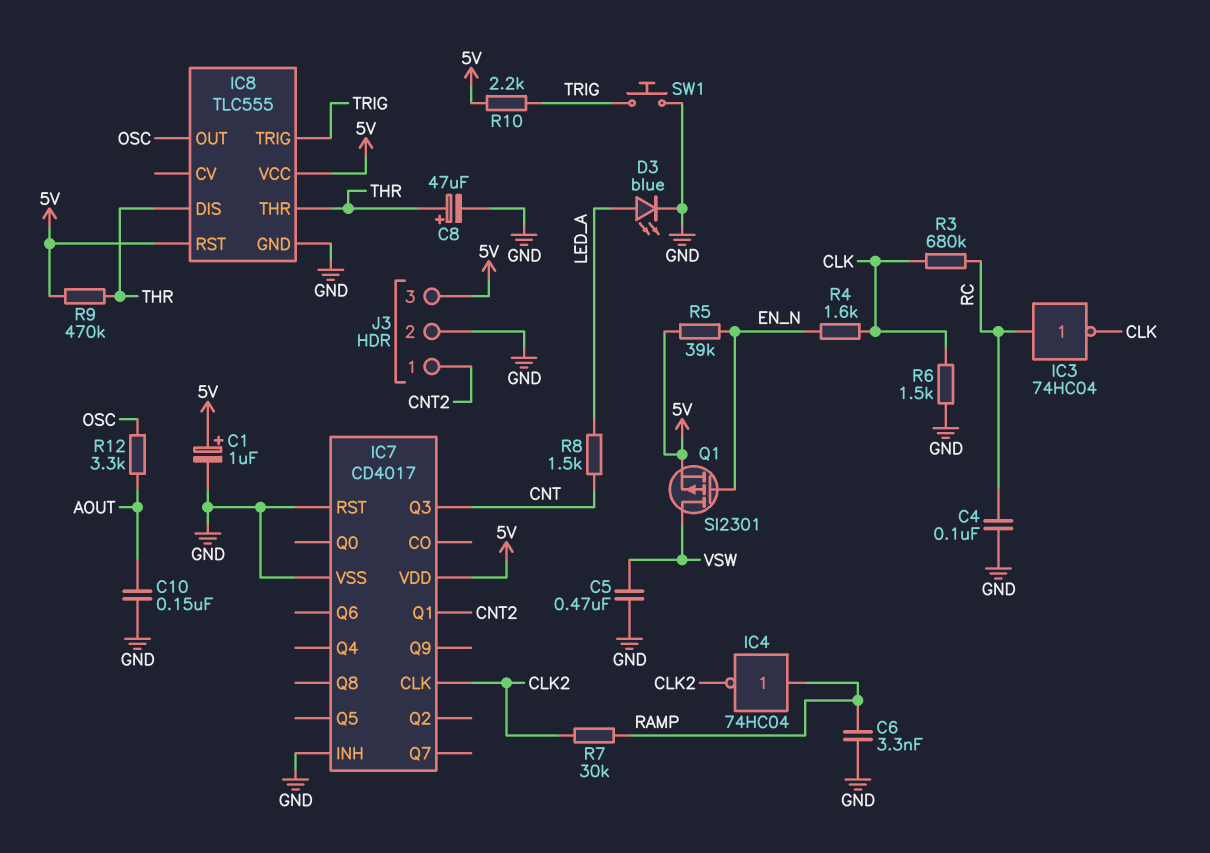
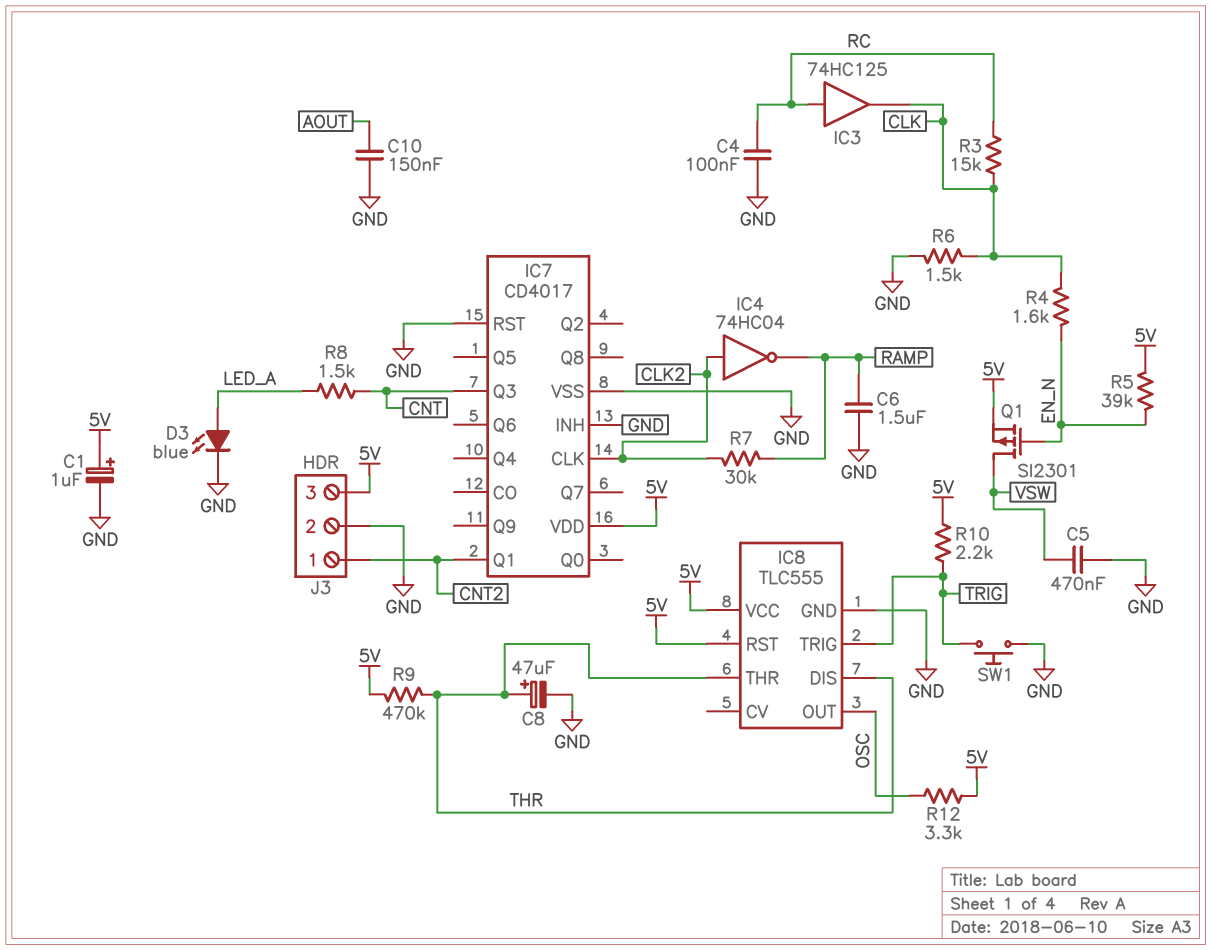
C6: 3.3nF (GND, RAMP) -> 1.5uF (GND, RAMP)
IC3: NOT 74HC04 (in RC, out CLK) -> buffer 74HC125 (in RC, out CLK)
IC4: NOT 74HC04 (in RAMP, out CLK2) -> NOT 74HC04 (in CLK2, out RAMP)
R3: 680k (CLK, RC) -> 15k (CLK, RC)
R12: 3.3k (AOUT, OSC) -> 3.3k (5V, OSC)

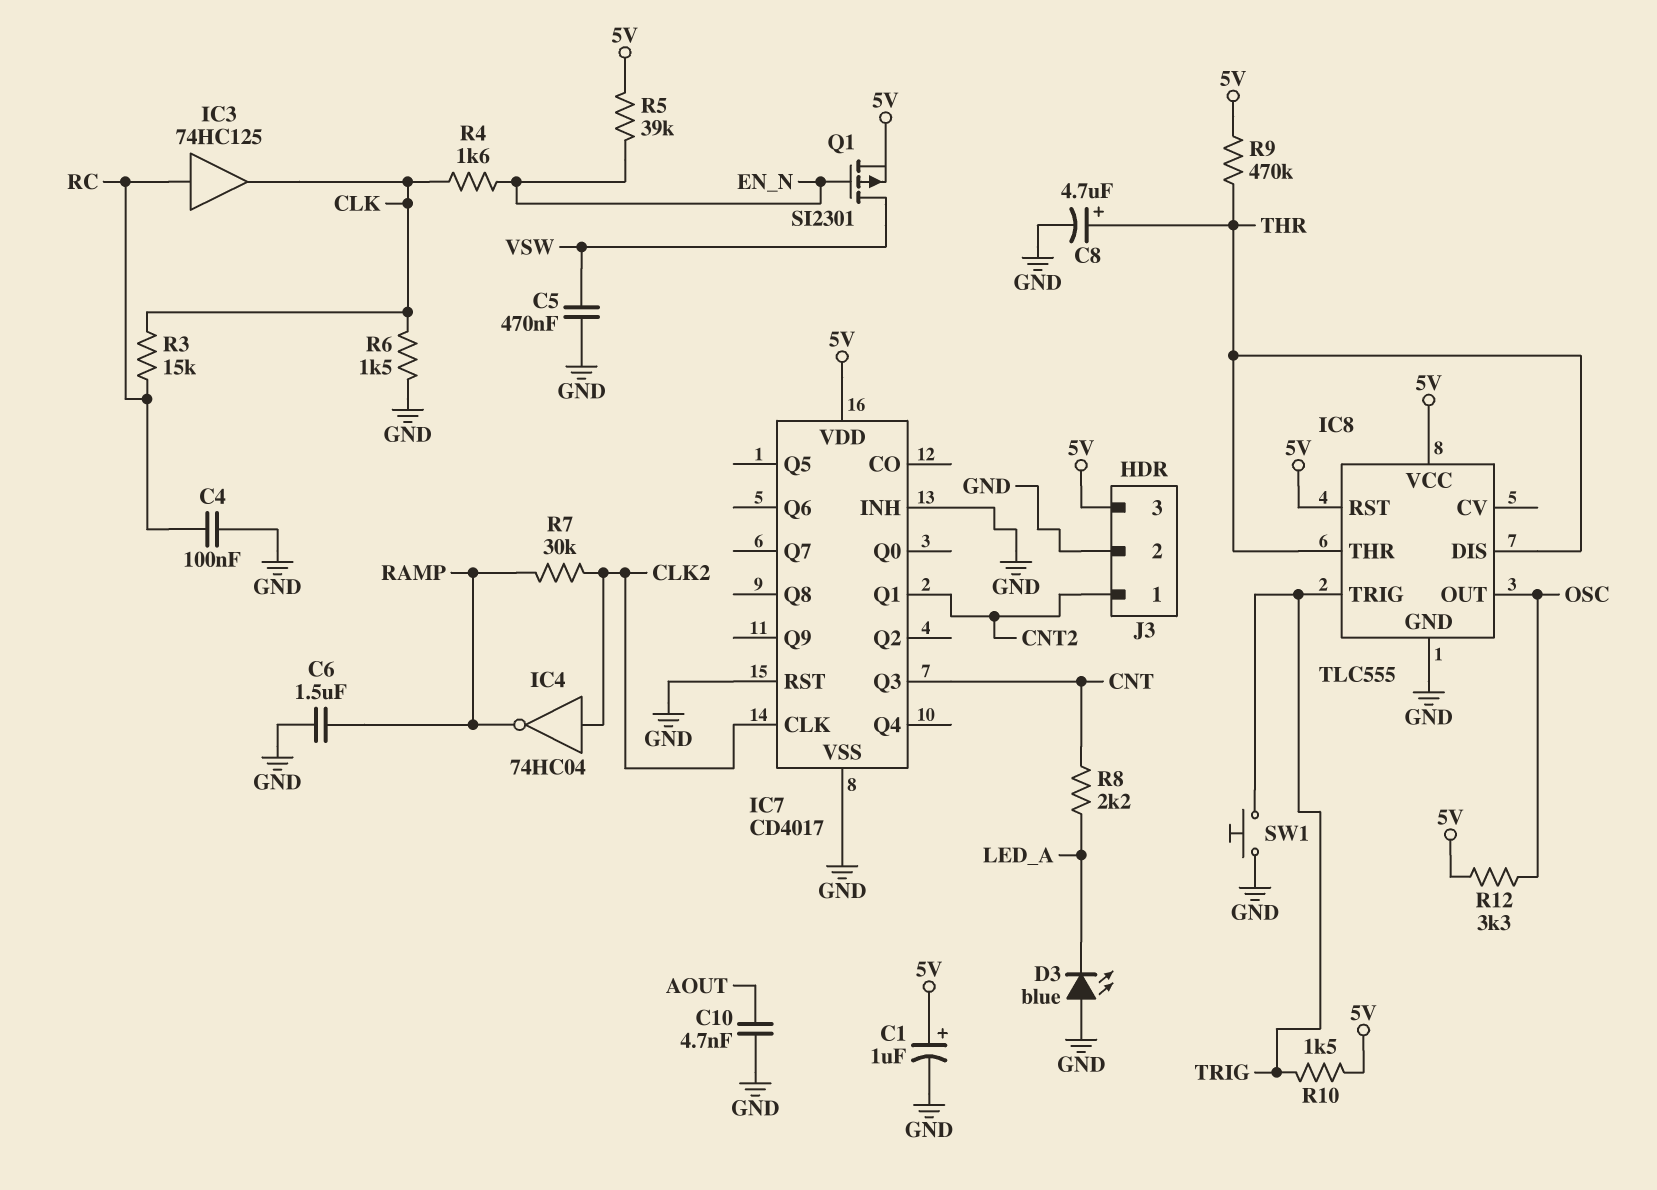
C8: 47uF (plus THR, minus GND) -> 4.7uF (plus THR, minus GND)
C10: 150nF (AOUT, GND) -> 4.7nF (AOUT, GND)
D3: LED blue (A LED_A, K GND) -> LED blue (A GND, K LED_A)
R8: 1.5k (CNT, LED_A) -> 2.2k (CNT, LED_A)
R10: 2.2k (5V, TRIG) -> 1.5k (5V, TRIG)

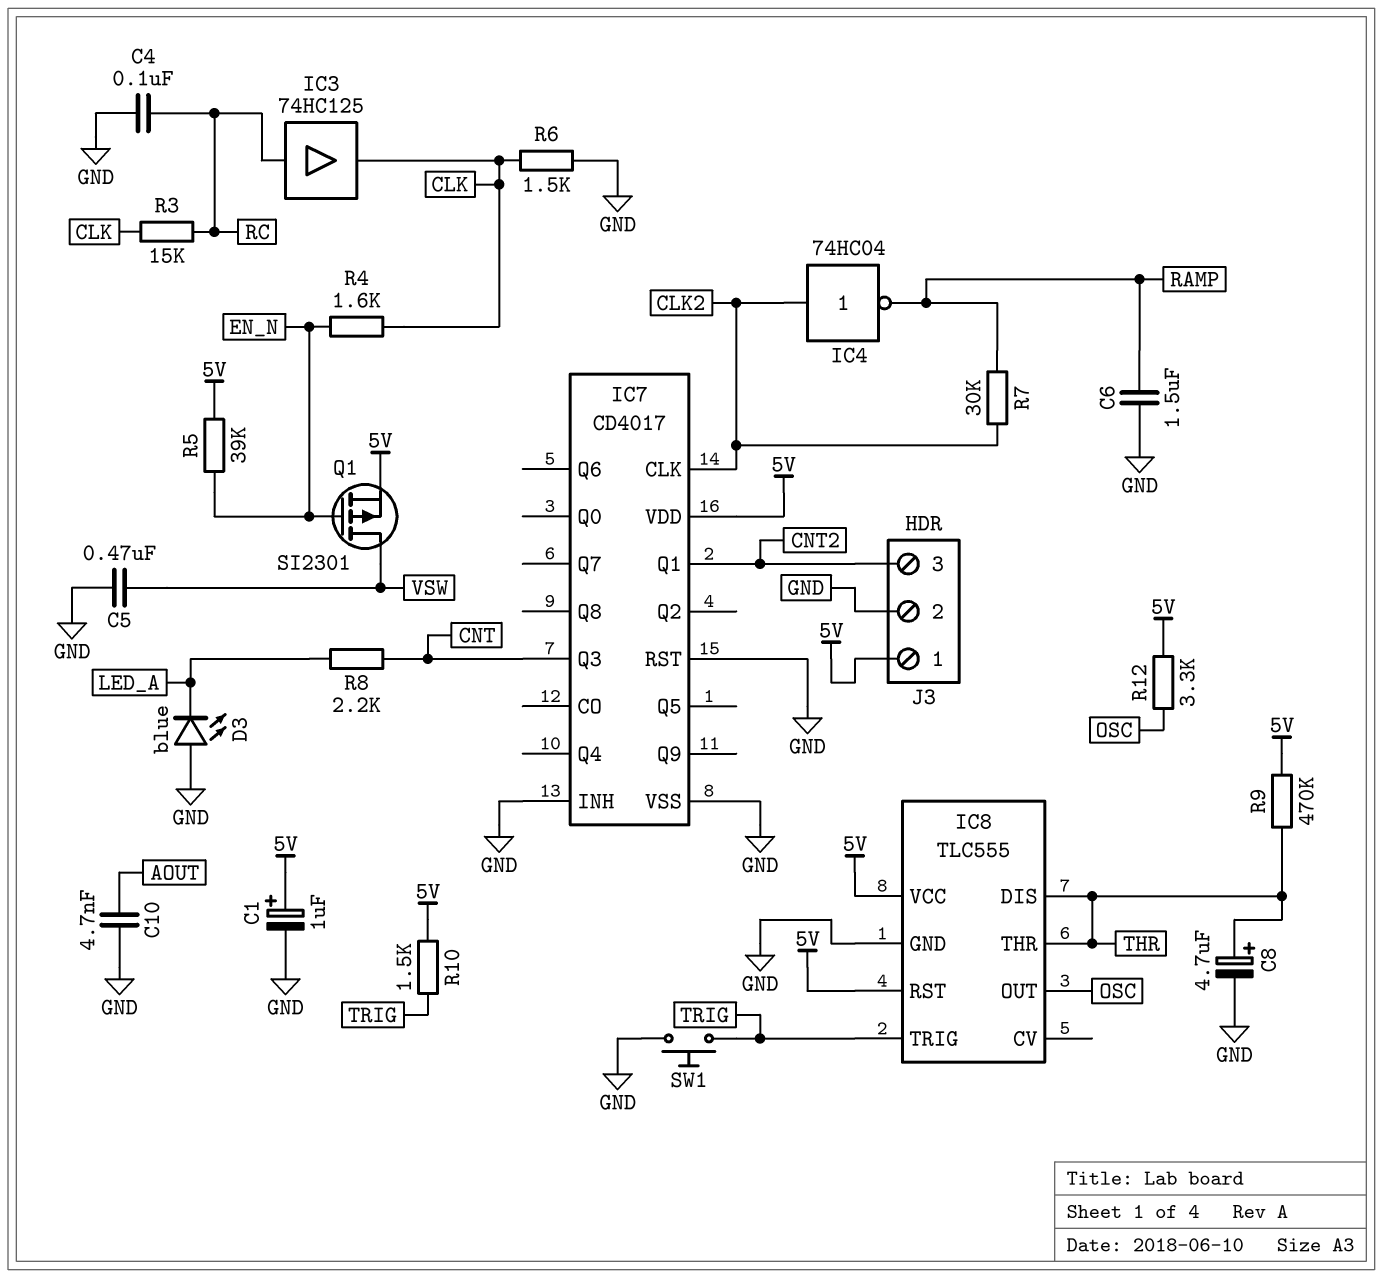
J3 pin 1: CNT2 -> 5V
J3 pin 3: 5V -> CNT2

